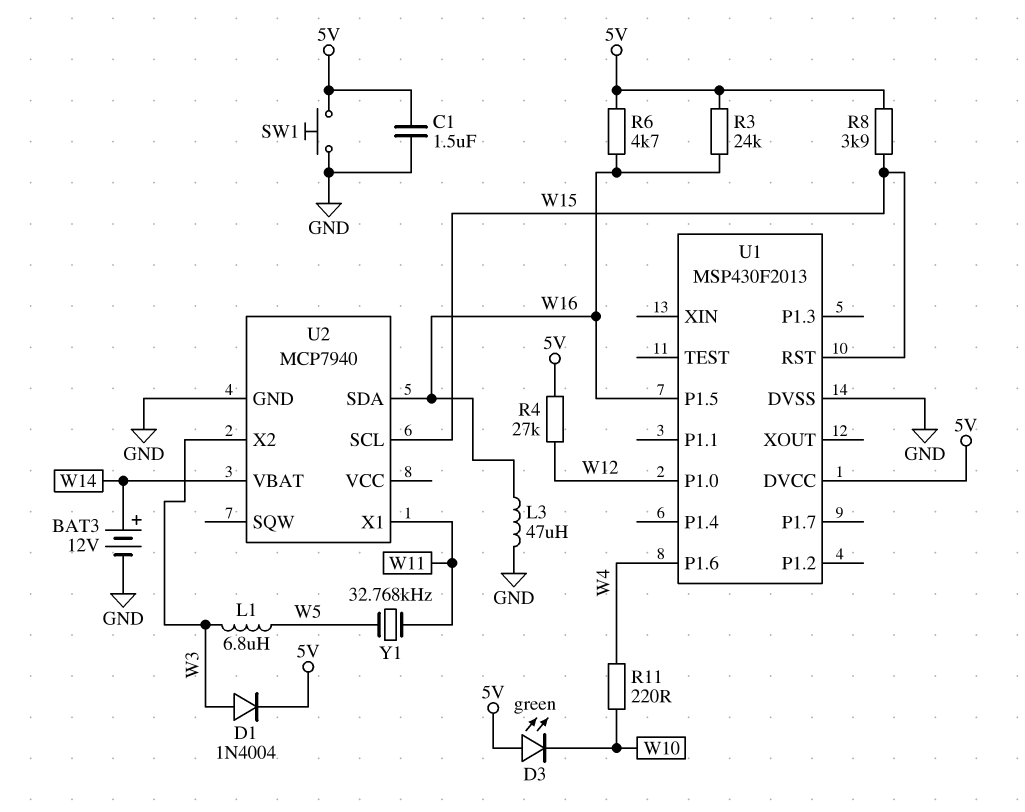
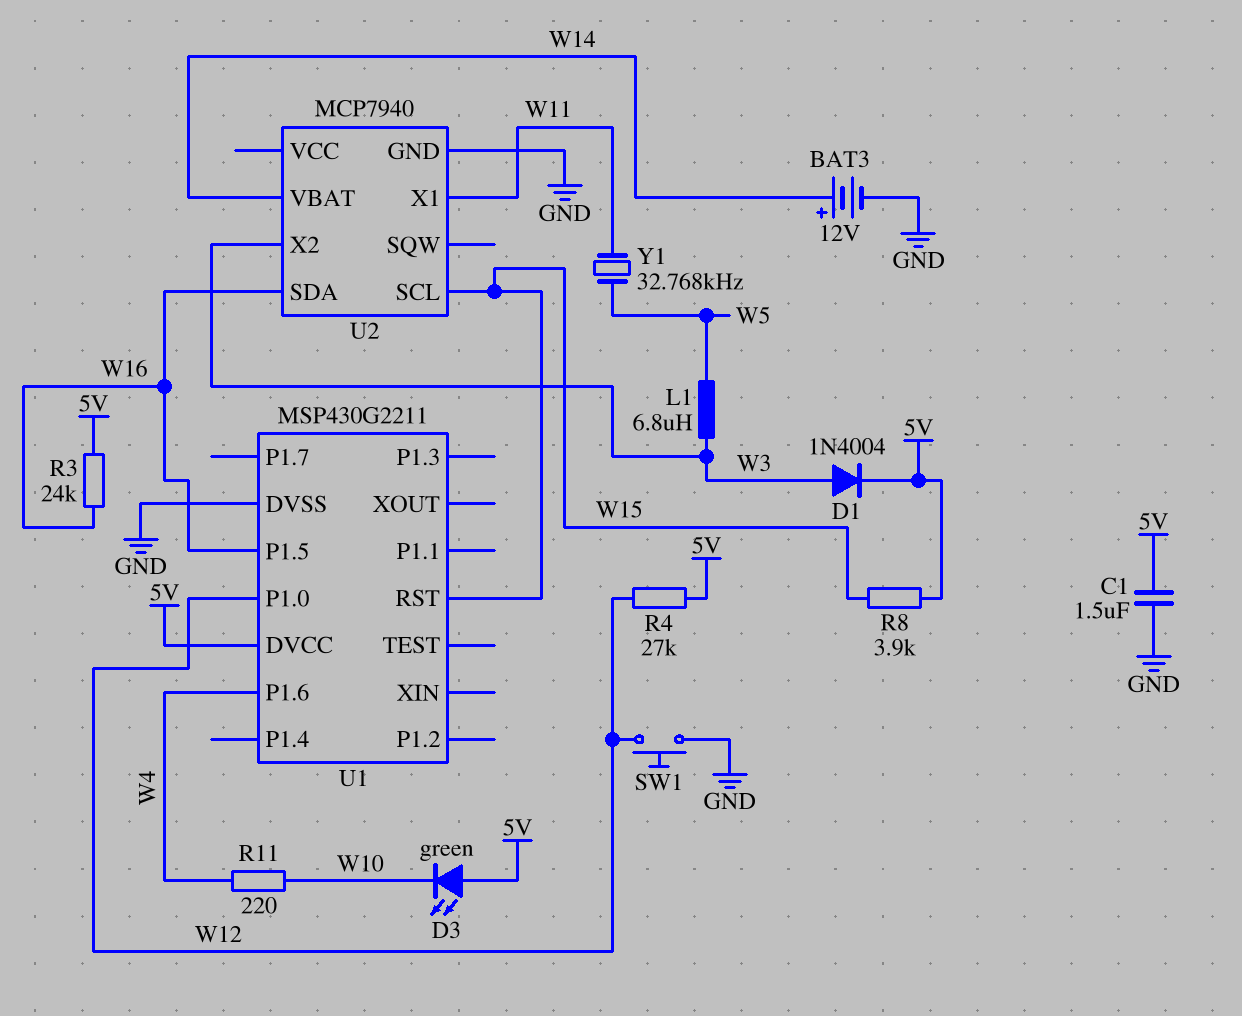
L3: 47uH (GND, W16) -> none
R6: 4.7k (5V, W16) -> none
SW1: button (5V, GND) -> button (GND, W12)
U1: MSP430F2013 -> MSP430G2211

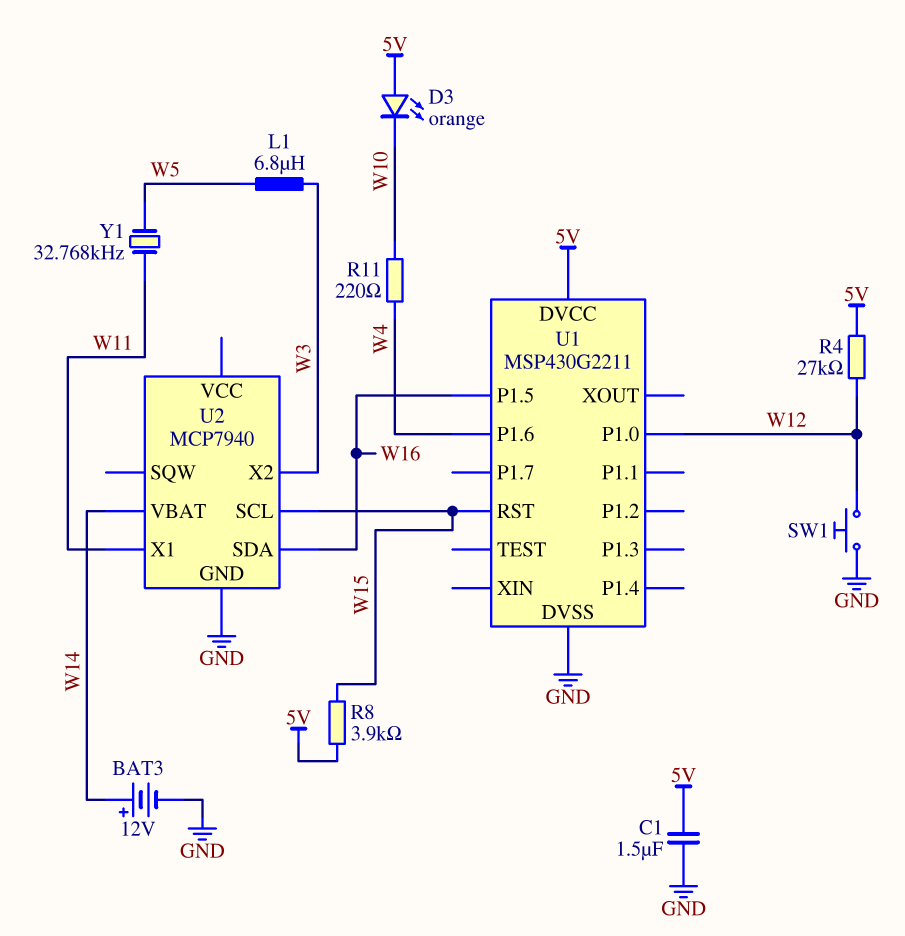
D1: diode 1N4004 (A W3, K 5V) -> none
D3: LED green (A 5V, K W10) -> LED orange (A 5V, K W10)
R3: 24k (5V, W16) -> none

